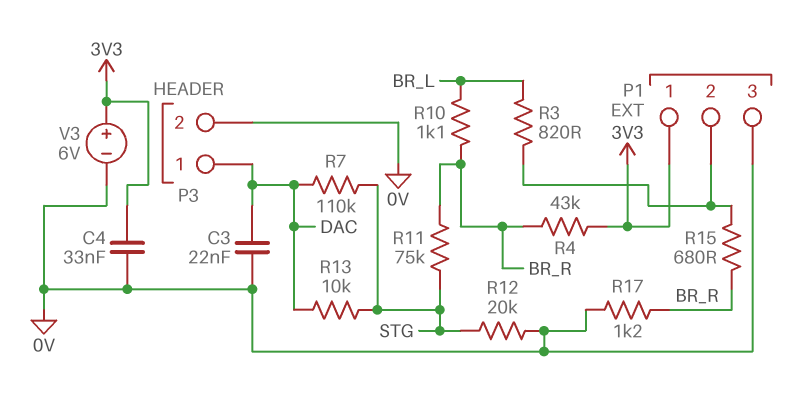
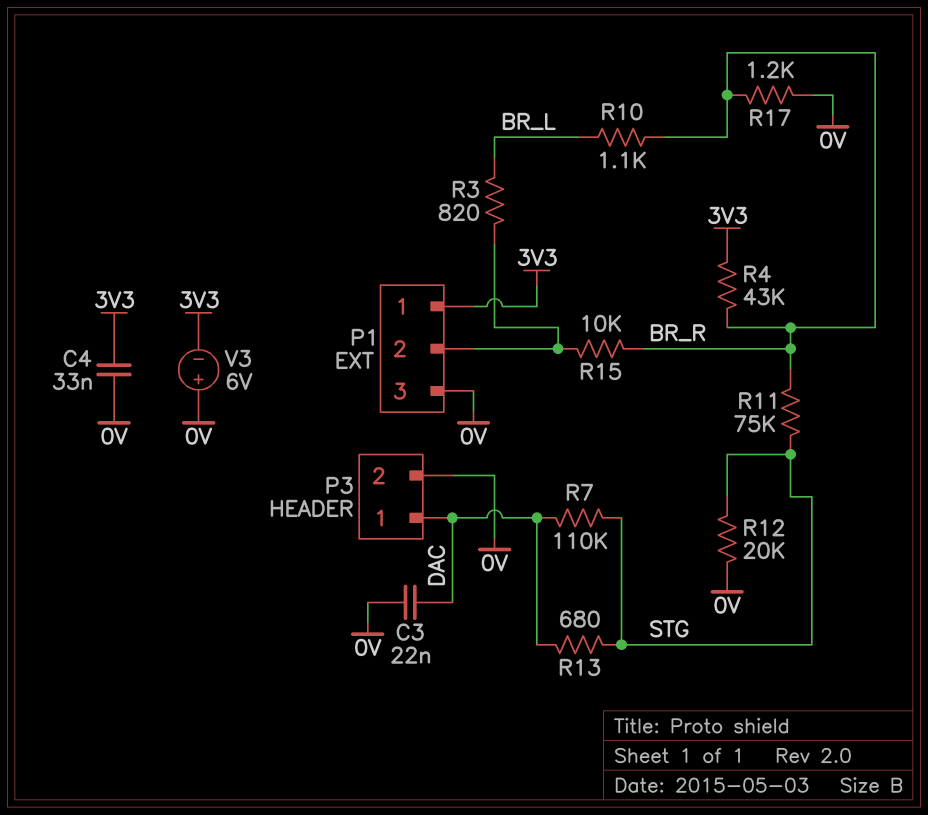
R13: 10k (DAC, STG) -> 680 (DAC, STG)
R15: 680 (BR_R, P1/2) -> 10k (BR_R, P1/2)
V3: 6V (plus 3V3, minus 0V) -> 6V (plus 0V, minus 3V3)

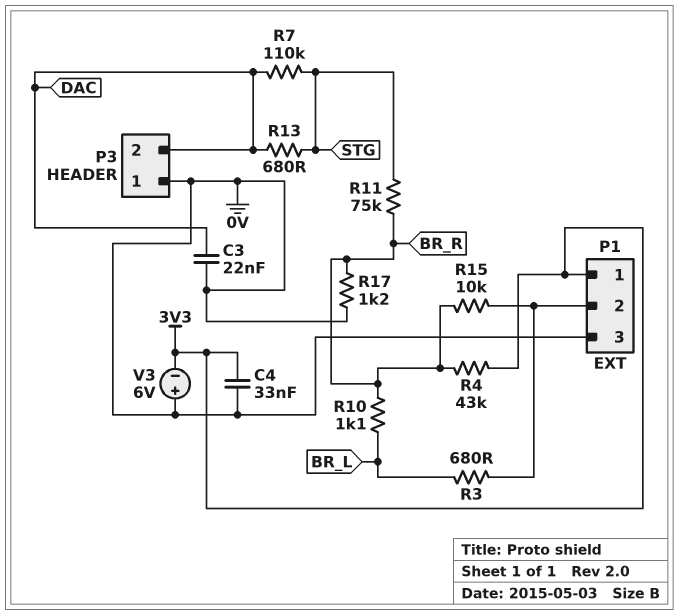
P3 pin 1: DAC -> 0V
P3 pin 2: 0V -> DAC
R3: 820 (BR_L, P1/2) -> 680 (BR_L, P1/2)
R12: 20k (0V, STG) -> none

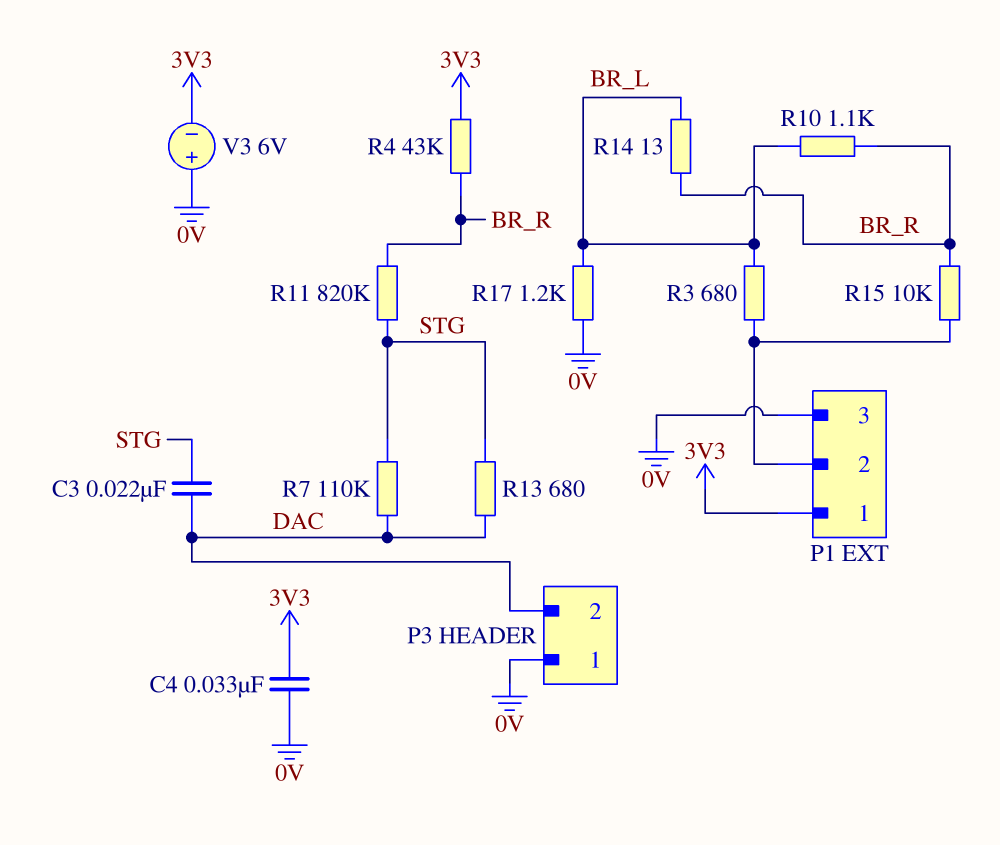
C3: 22nF (0V, DAC) -> 22nF (DAC, STG)
R11: 75k (BR_R, STG) -> 820k (BR_R, STG)
R14: none -> 13 (BR_L, BR_R)
R17: 1.2k (0V, BR_R) -> 1.2k (0V, BR_L)

